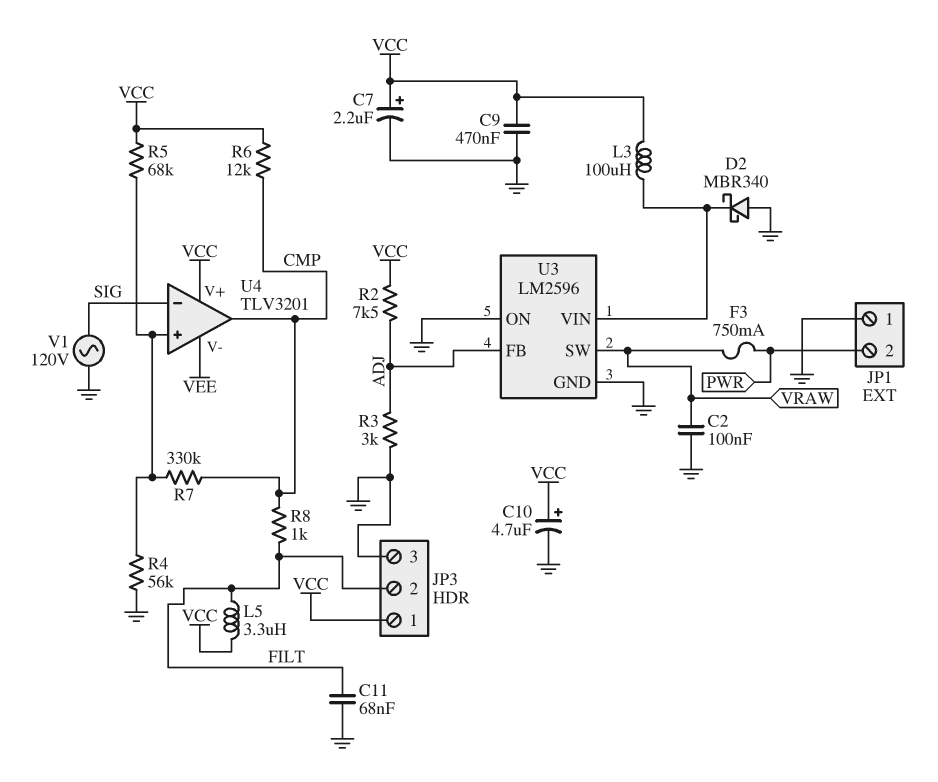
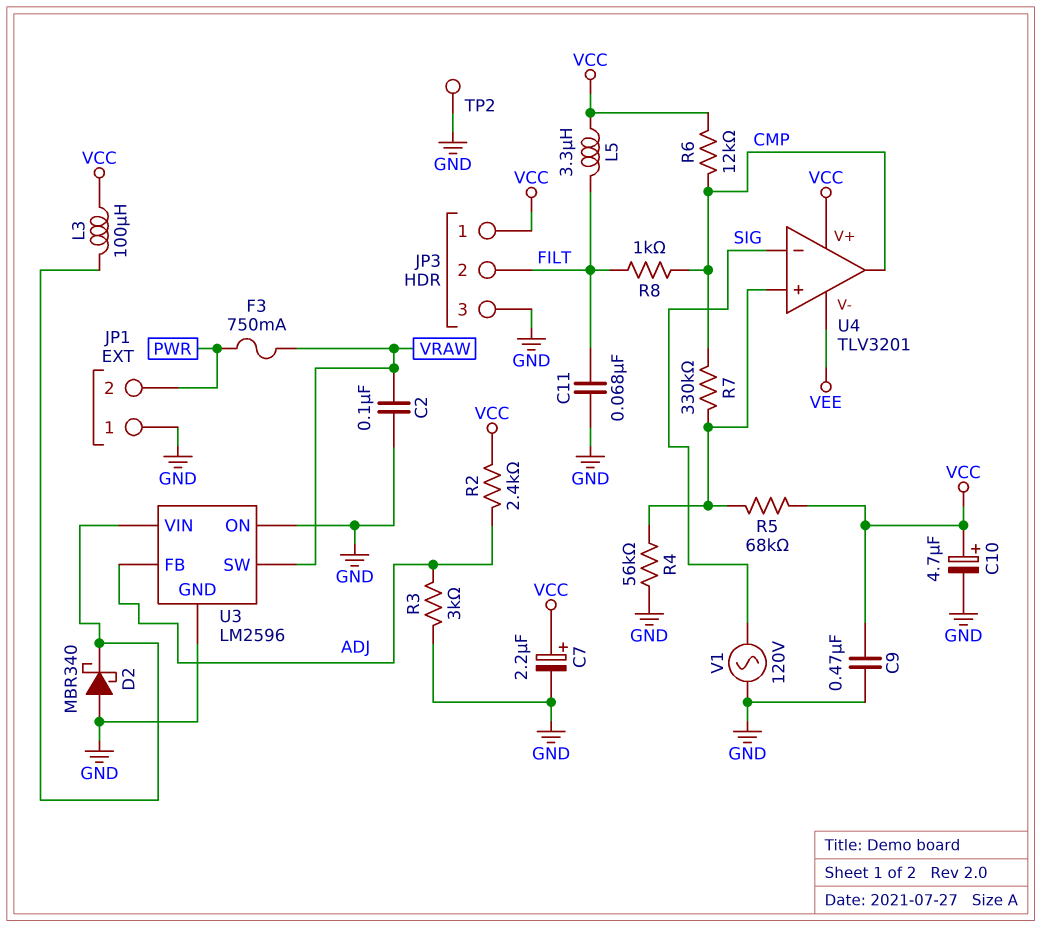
R2: 7.5k (ADJ, VCC) -> 2.4k (ADJ, VCC)
TP2: none -> test point (GND)

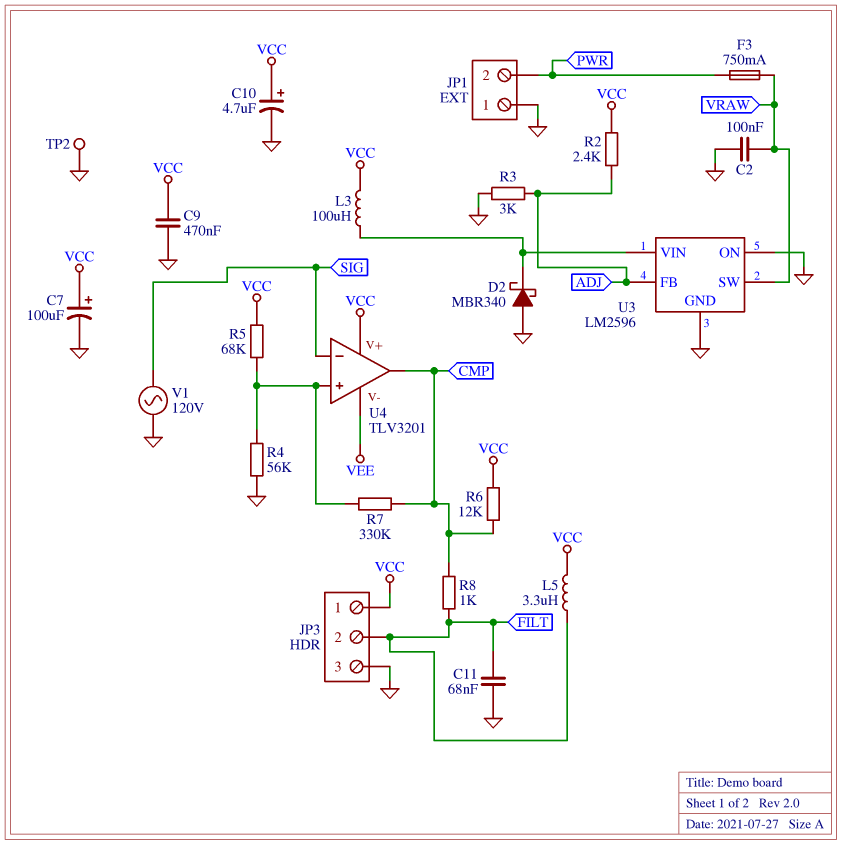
C7: 2.2uF (plus VCC, minus GND) -> 100uF (plus VCC, minus GND)

